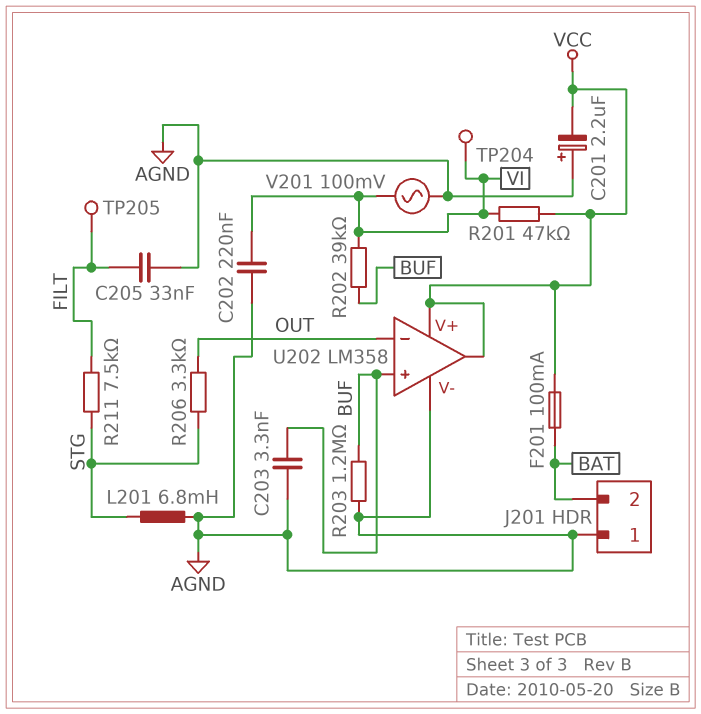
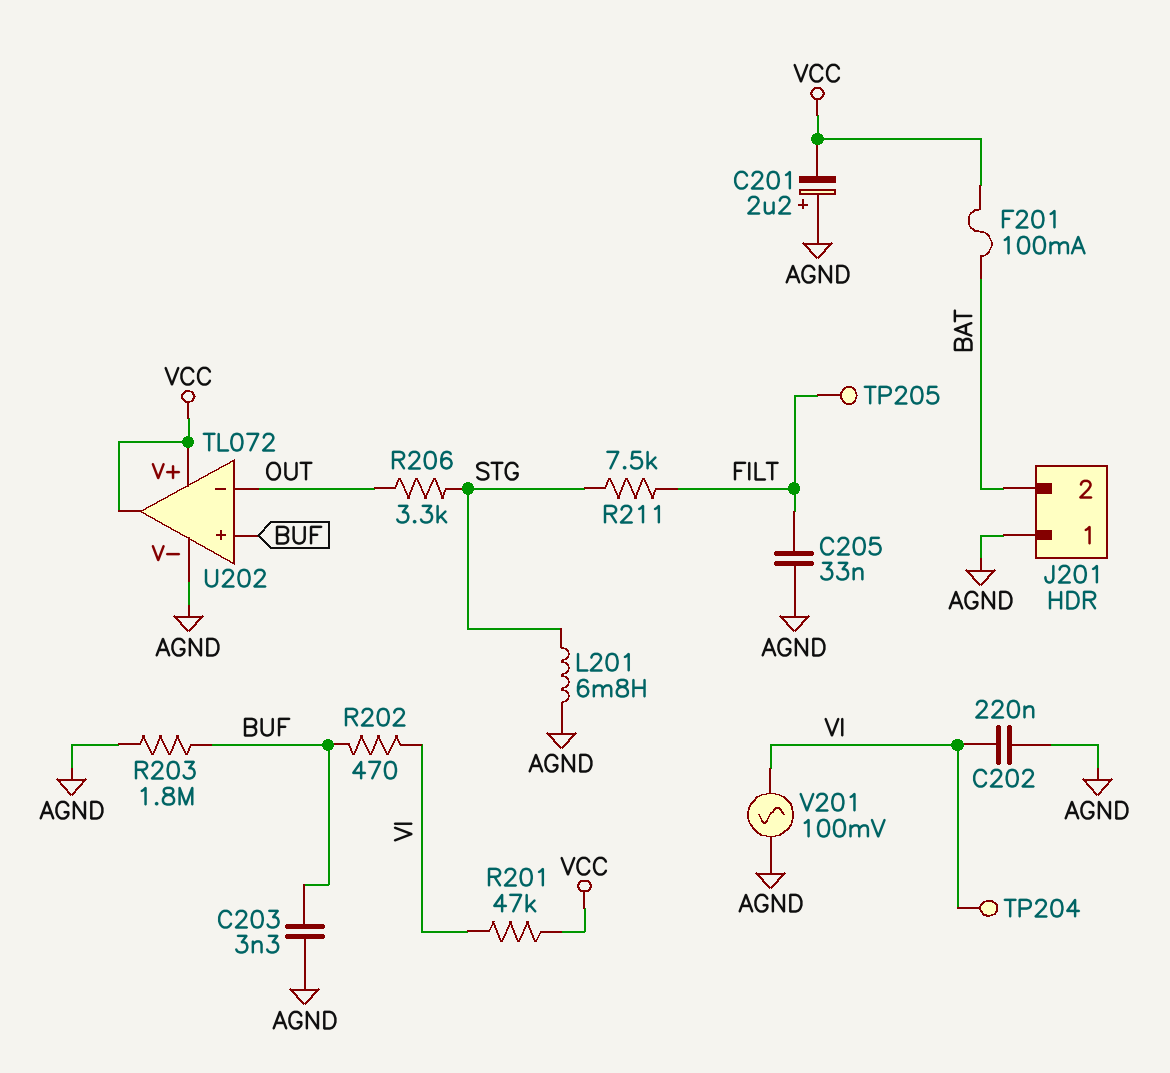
R202: 39k (BUF, VI) -> 470 (BUF, VI)
R203: 1.2M (AGND, BUF) -> 1.8M (AGND, BUF)
U202: LM358 -> TL072

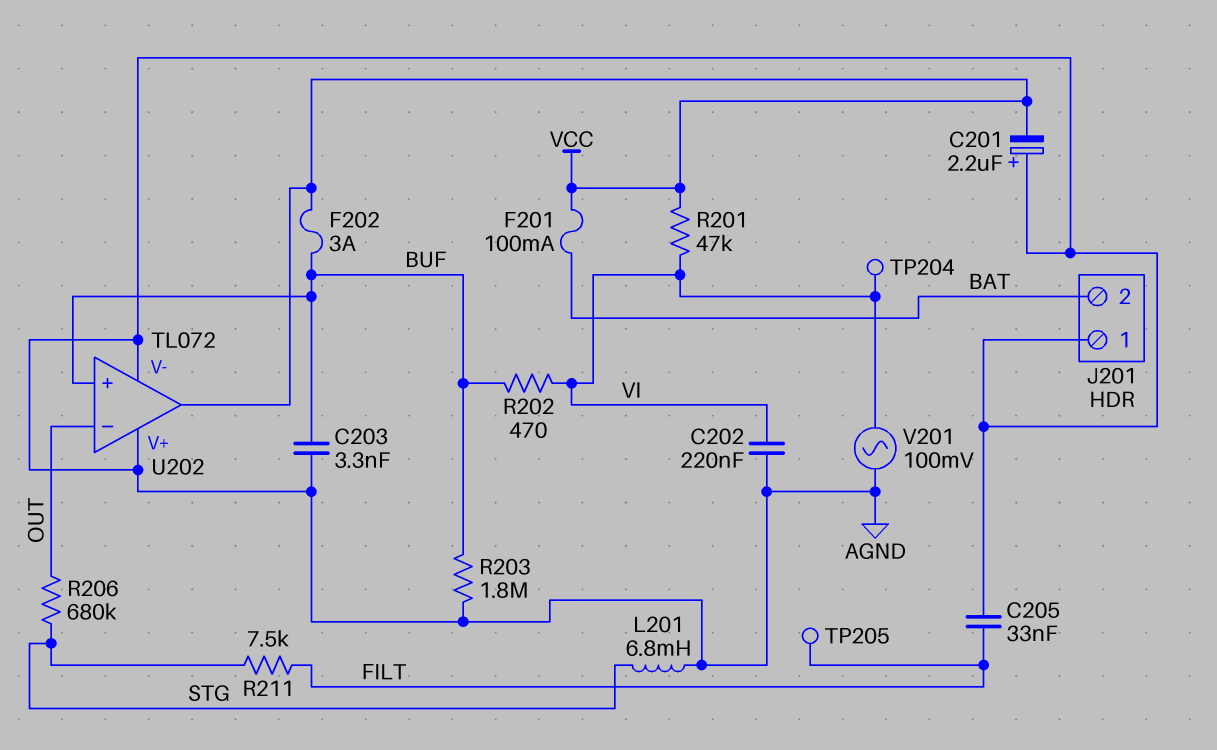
F202: none -> 3A (BUF, VCC)
R206: 3.3k (OUT, STG) -> 680k (OUT, STG)
U202 pin V+: VCC -> AGND

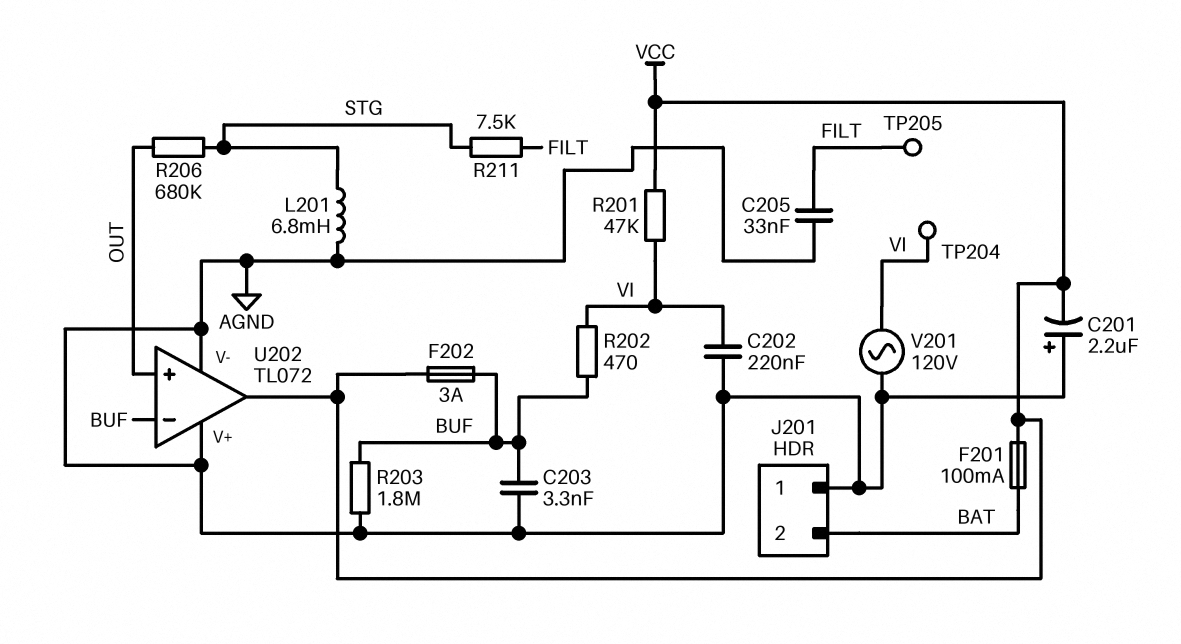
U202 pin in+: BUF -> OUT
U202 pin in-: OUT -> BUF
V201: AC 100mV (AGND, VI) -> AC 120V (AGND, VI)

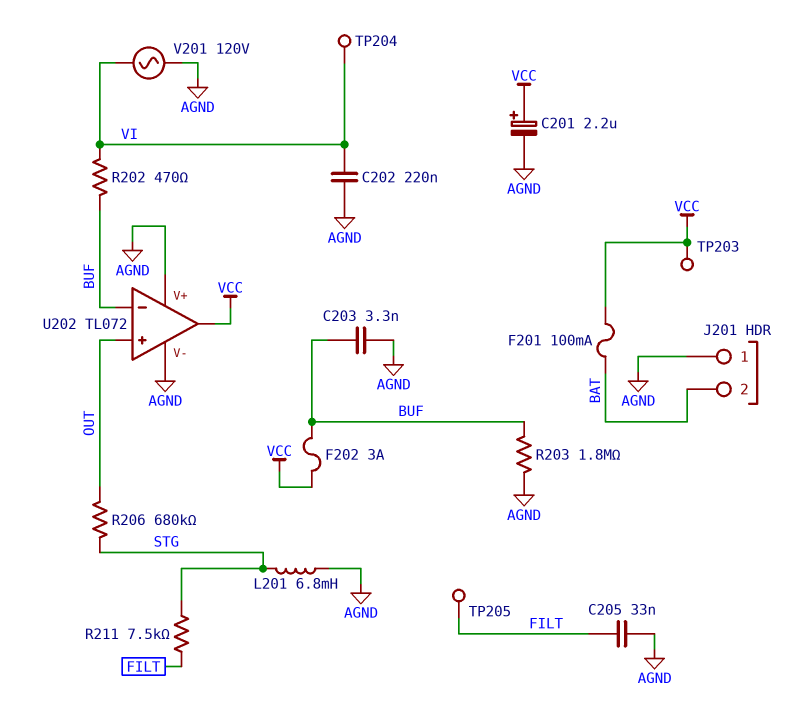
C201: 2.2uF (plus AGND, minus VCC) -> 2.2uF (plus VCC, minus AGND)
R201: 47k (VCC, VI) -> none
TP203: none -> test point (VCC)

